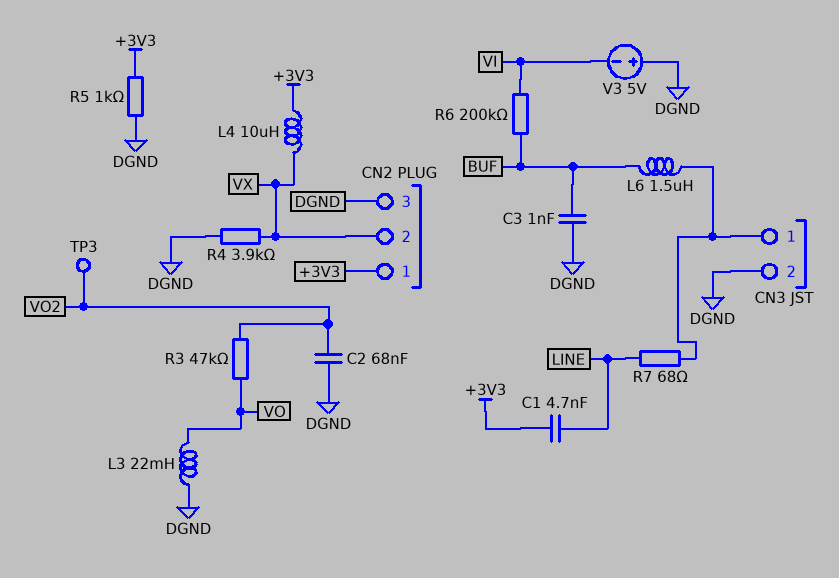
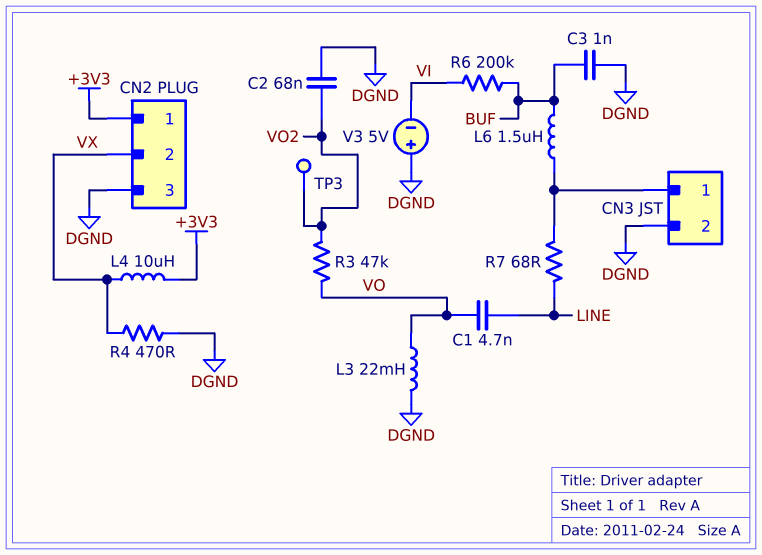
C1: 4.7nF (+3V3, LINE) -> 4.7nF (LINE, VO)
R4: 3.9k (DGND, VX) -> 470 (DGND, VX)
R5: 1k (+3V3, DGND) -> none

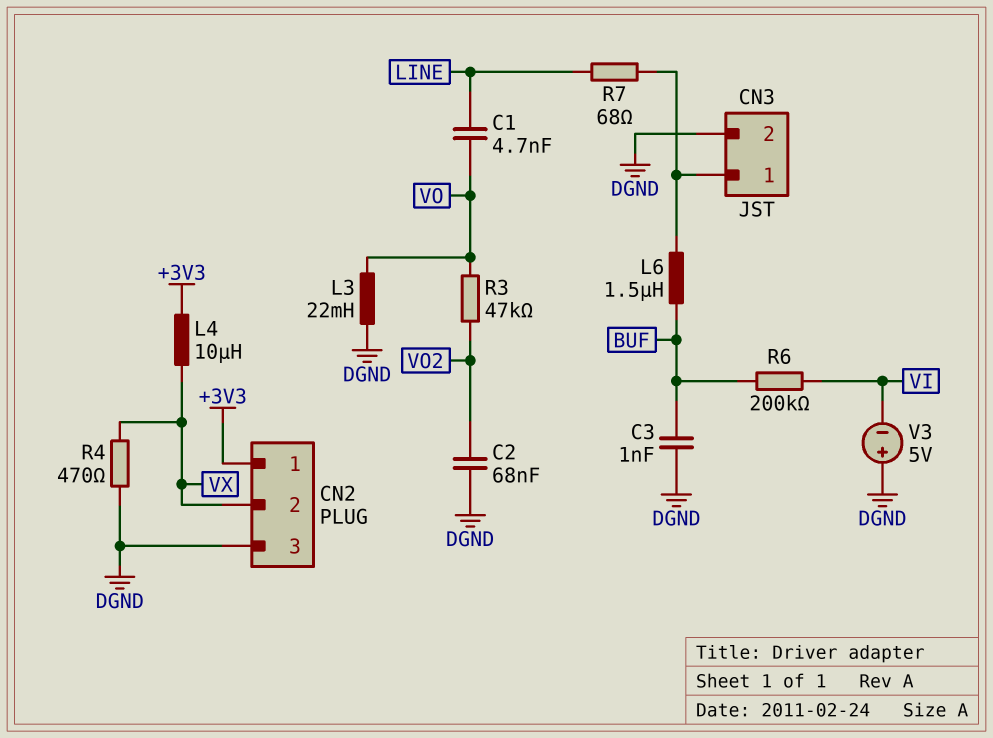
TP3: test point (VO2) -> none

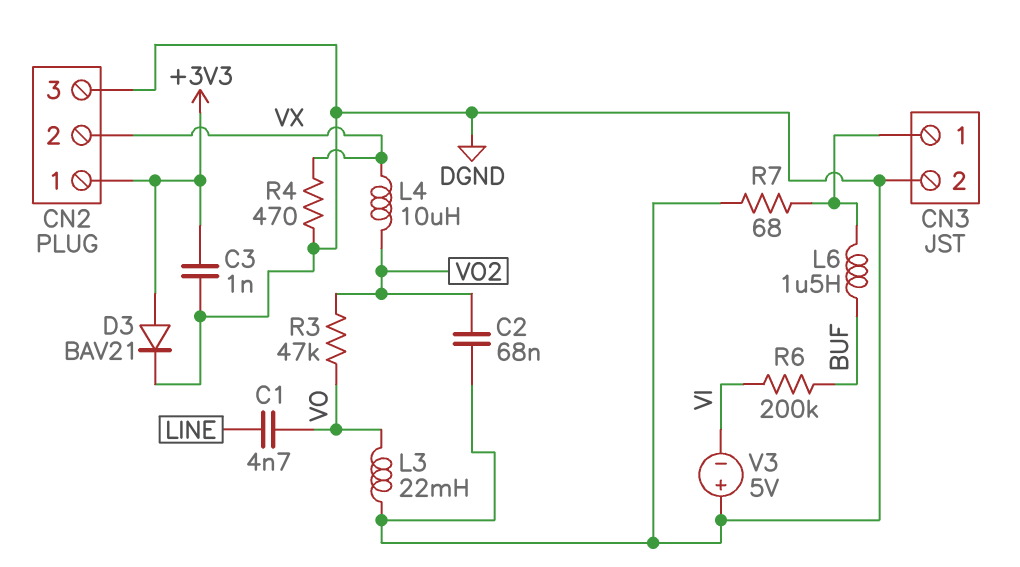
C3: 1nF (BUF, DGND) -> 1nF (+3V3, DGND)
D3: none -> diode BAV21 (A +3V3, K DGND)
L4: 10uH (+3V3, VX) -> 10uH (VO2, VX)
R7: 68 (CN3/1, LINE) -> 68 (CN3/1, DGND)

